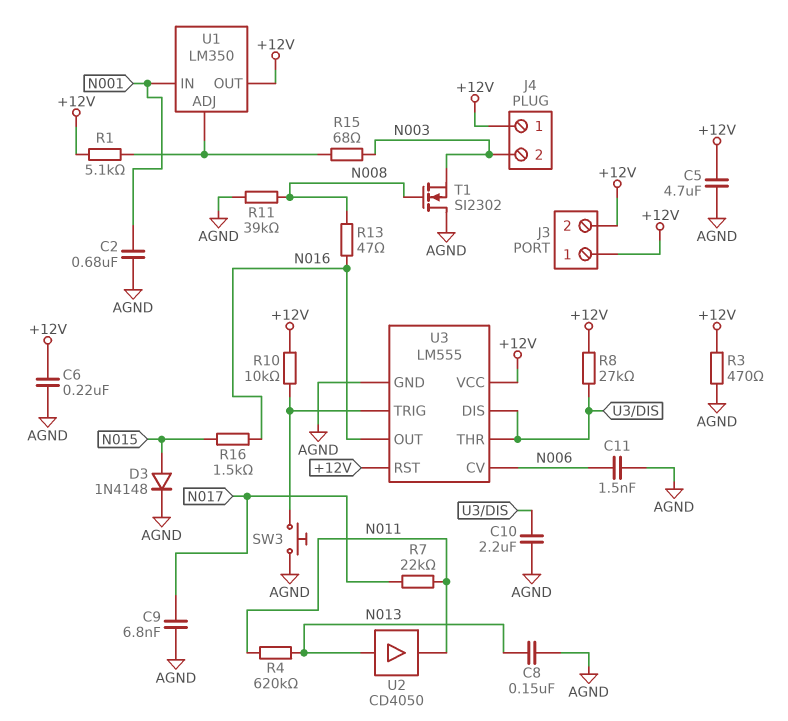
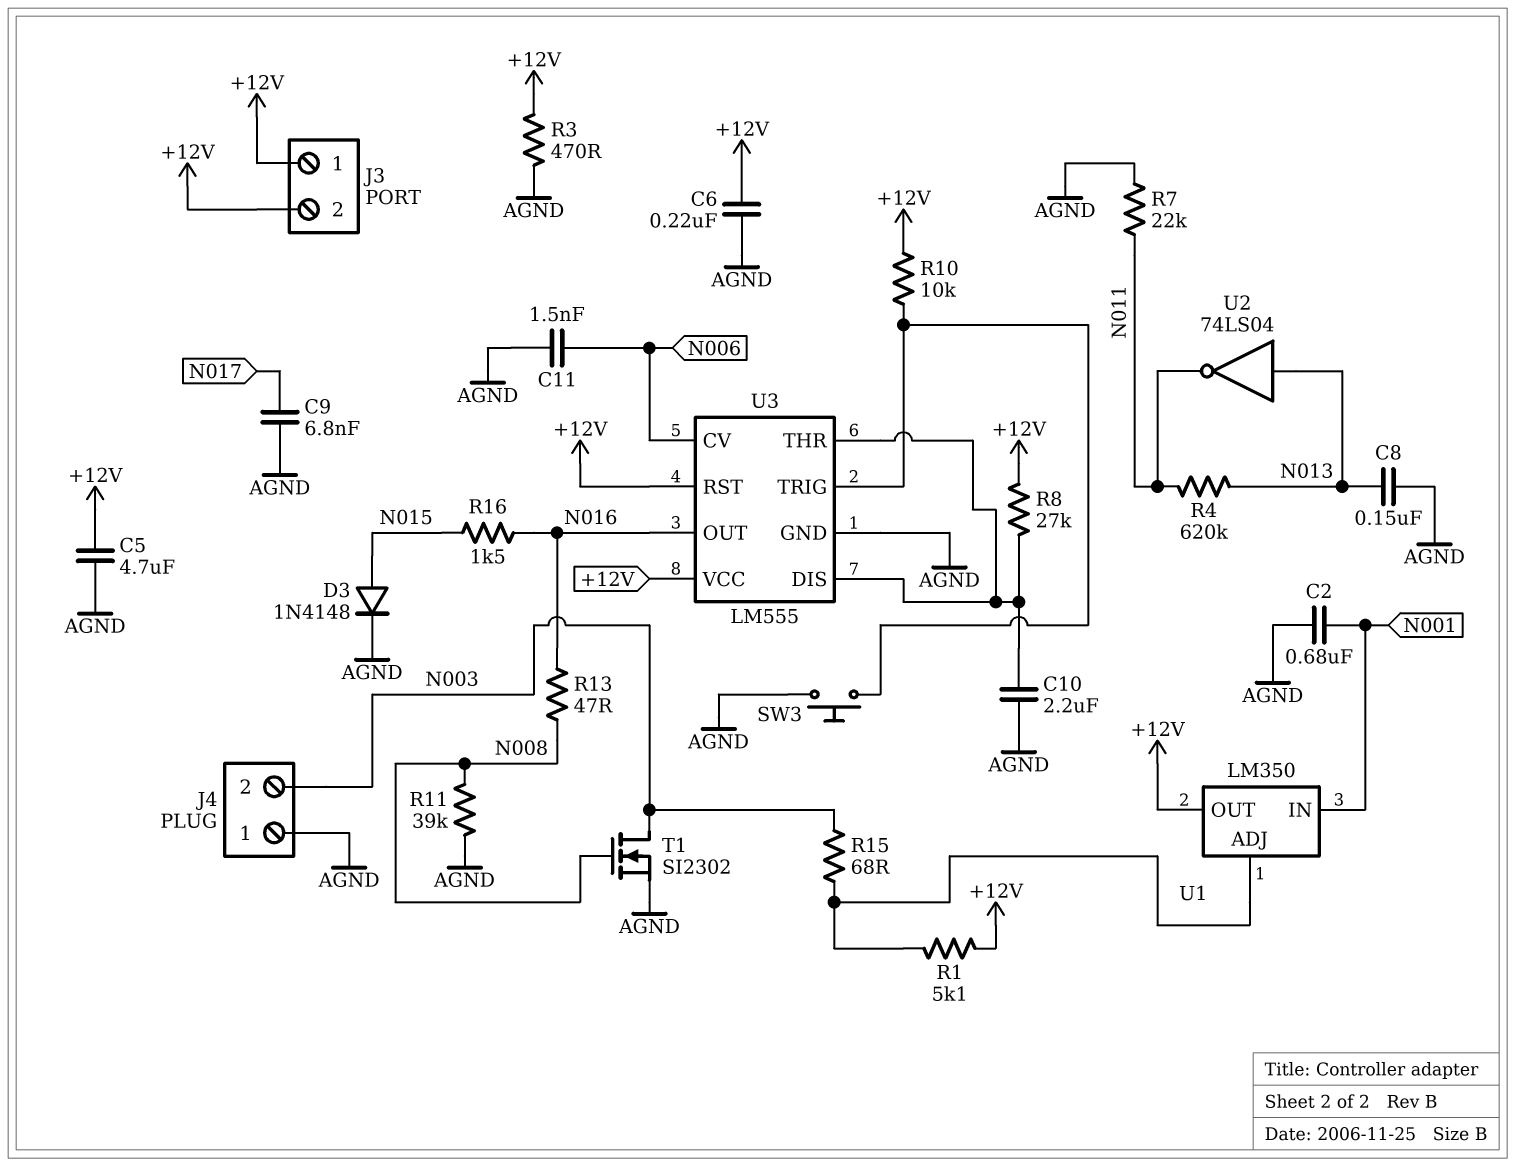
J4 pin 1: +12V -> AGND
R7: 22k (N011, N017) -> 22k (AGND, N011)
T1: NMOS SI2302 (G N008, D AGND, S N003) -> NMOS SI2302 (G N008, D N003, S AGND)
U2: buffer CD4050 (in N013, out N011) -> NOT 74LS04 (in N013, out N011)

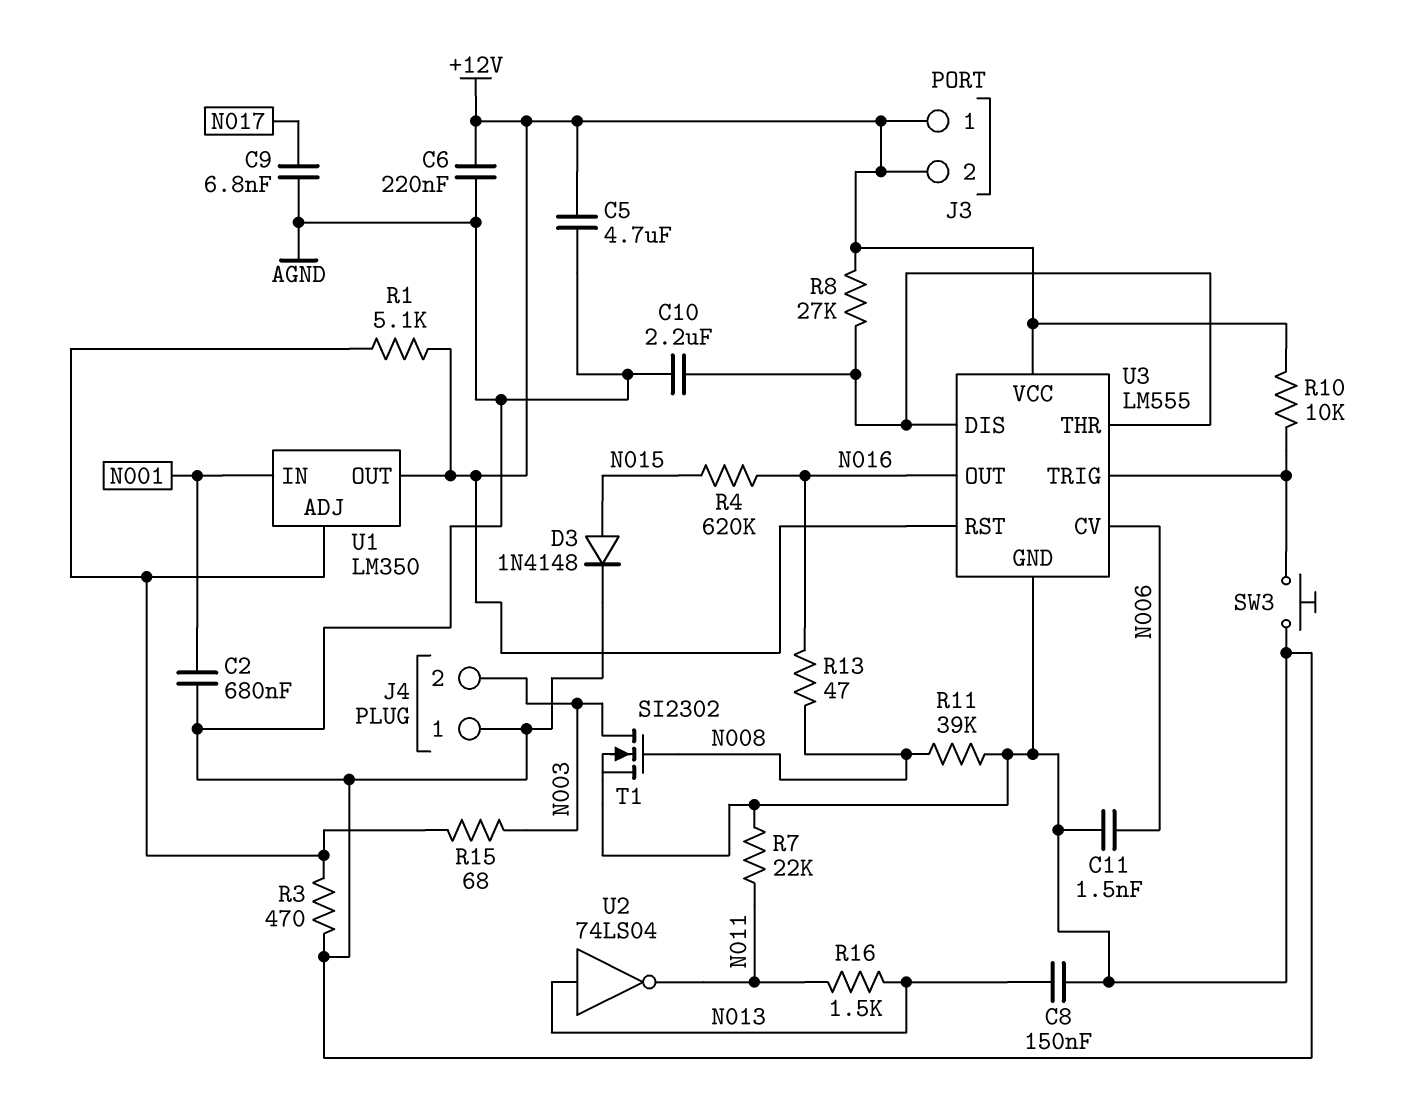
R3: 470 (+12V, AGND) -> 470 (AGND, U1/ADJ)
R4: 620k (N011, N013) -> 620k (N015, N016)
R16: 1.5k (N015, N016) -> 1.5k (N011, N013)

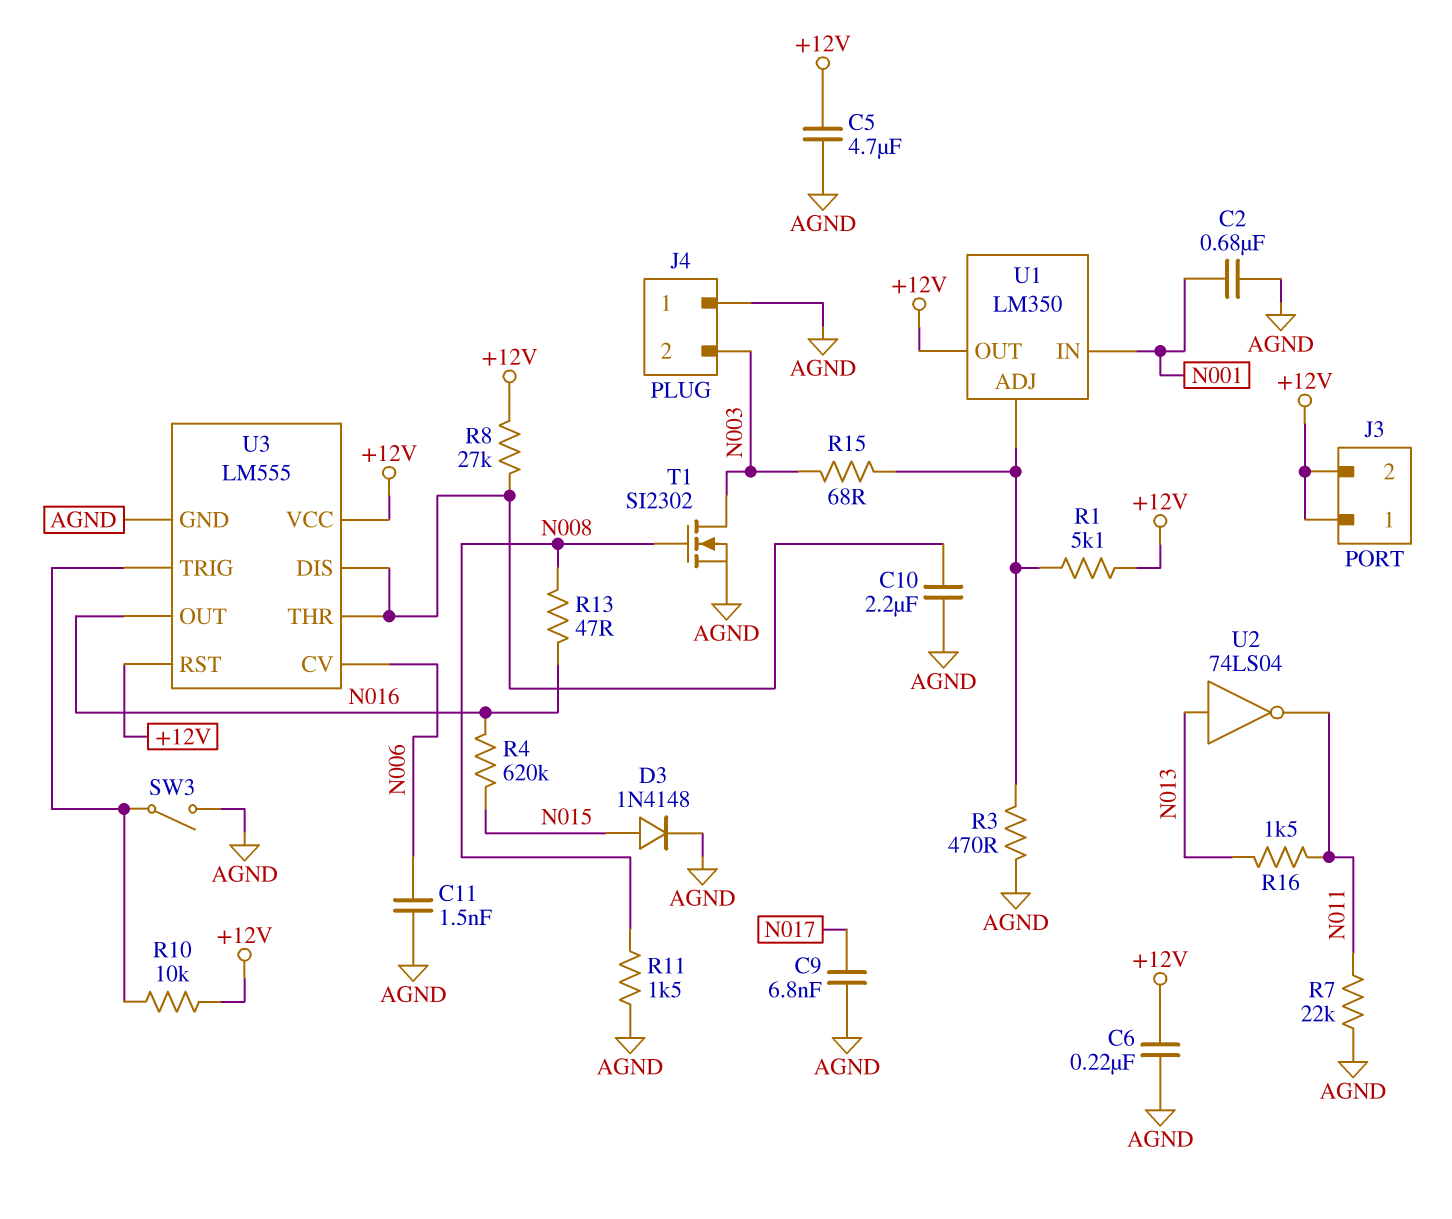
C8: 150nF (AGND, N013) -> none
R11: 39k (AGND, N008) -> 1.5k (AGND, N008)
SW3: button (AGND, U3/TRIG) -> switch (AGND, U3/TRIG)

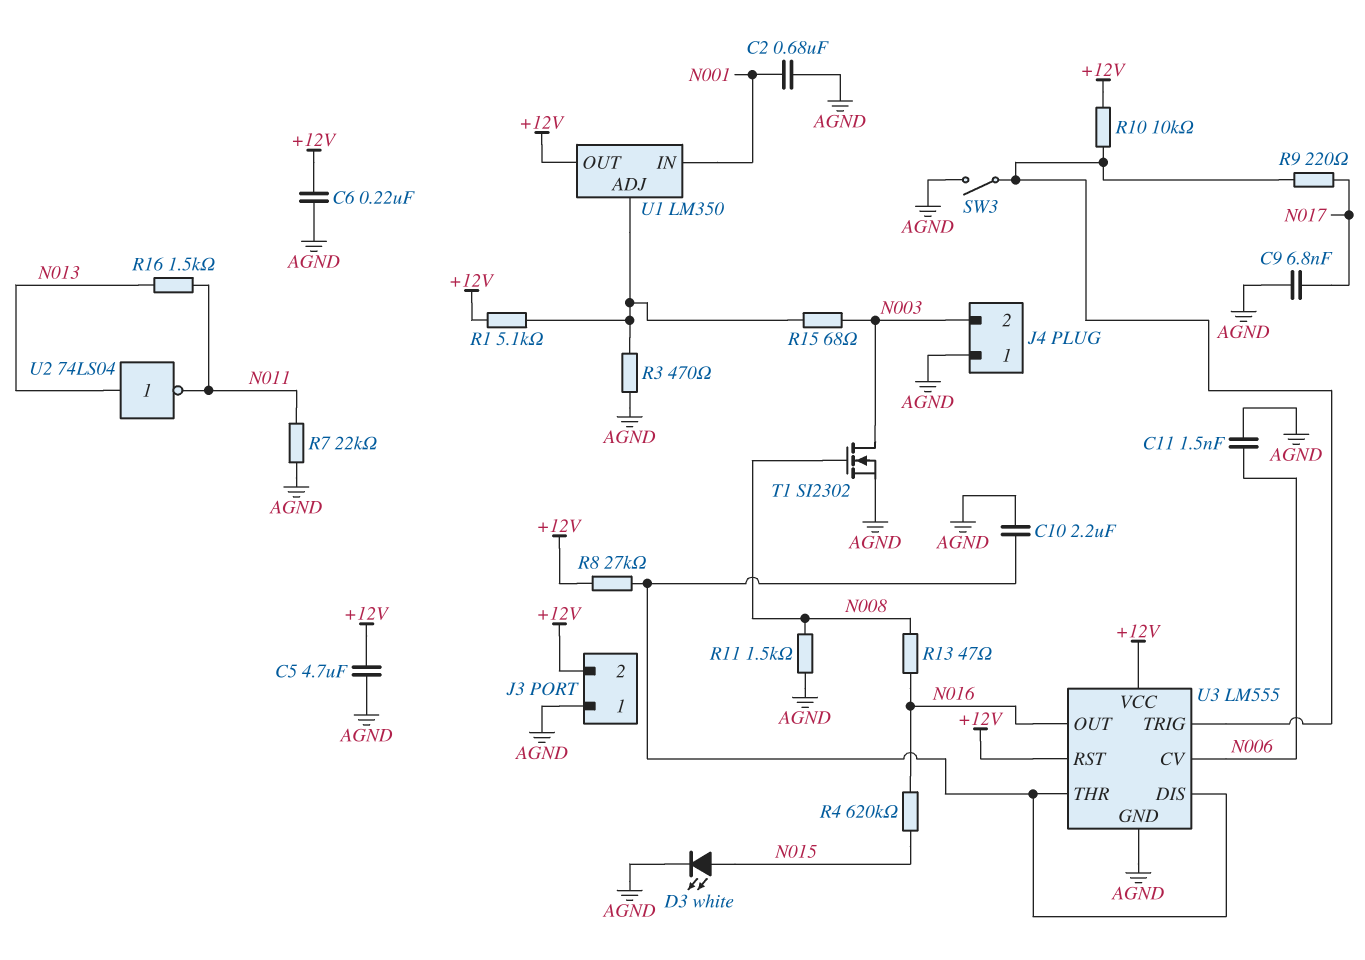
D3: diode 1N4148 (A N015, K AGND) -> LED white (A N015, K AGND)
J3 pin 1: +12V -> AGND
R9: none -> 220 (N017, U3/TRIG)

